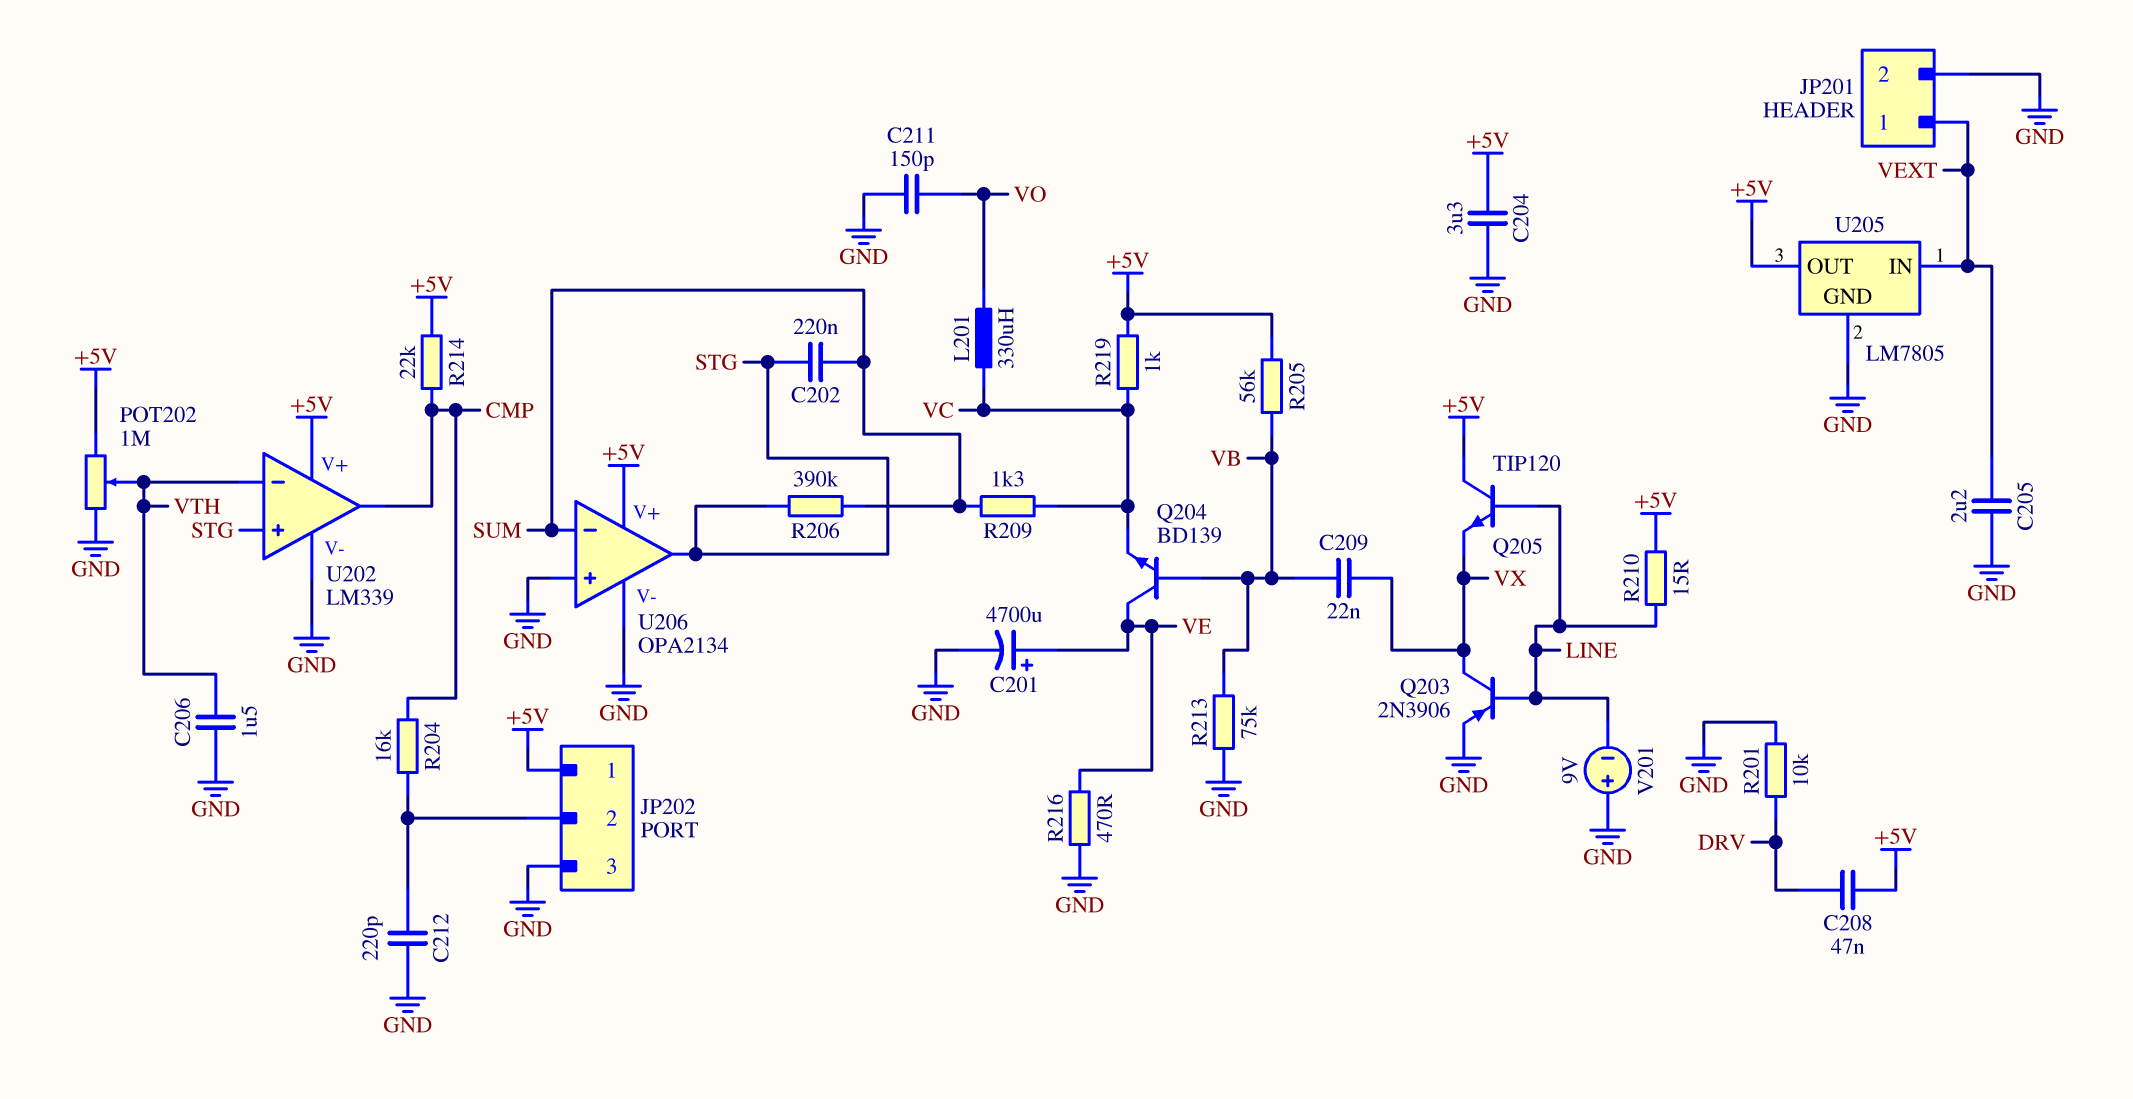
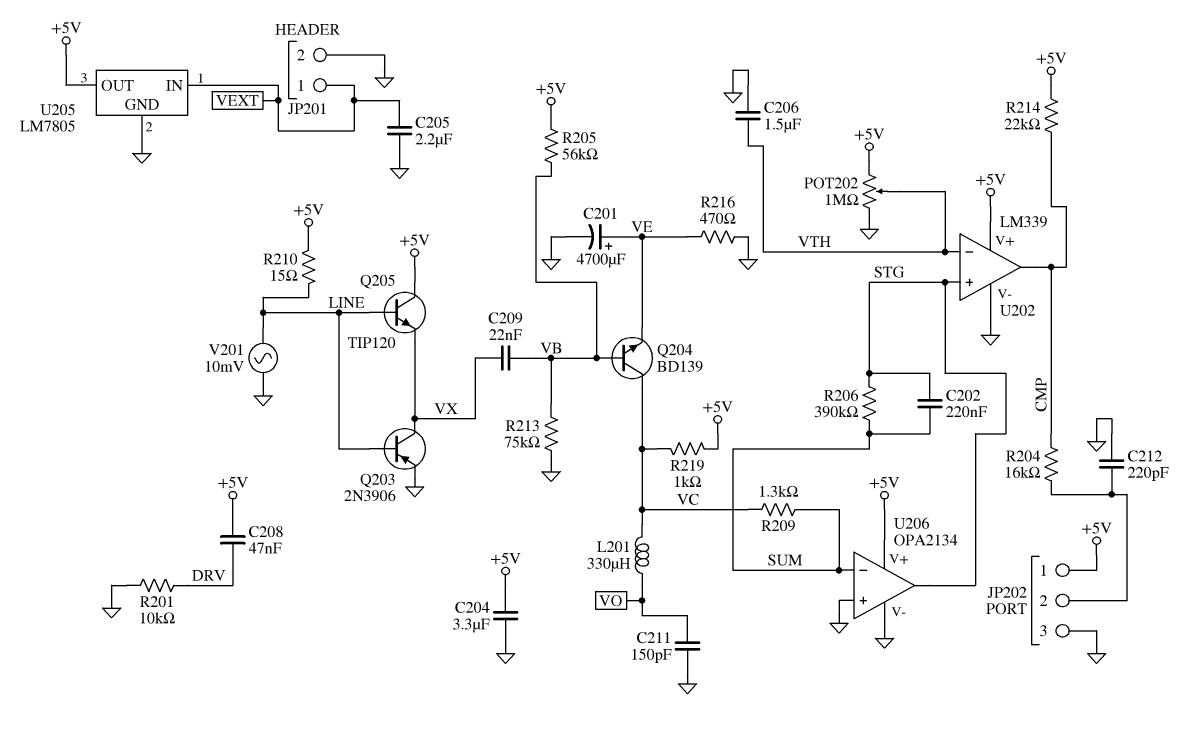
Q204: NPN BD139 (B VB, C VE, E VC) -> NPN BD139 (B VB, C VC, E VE)
V201: 9V (plus GND, minus LINE) -> AC 10mV (GND, LINE)

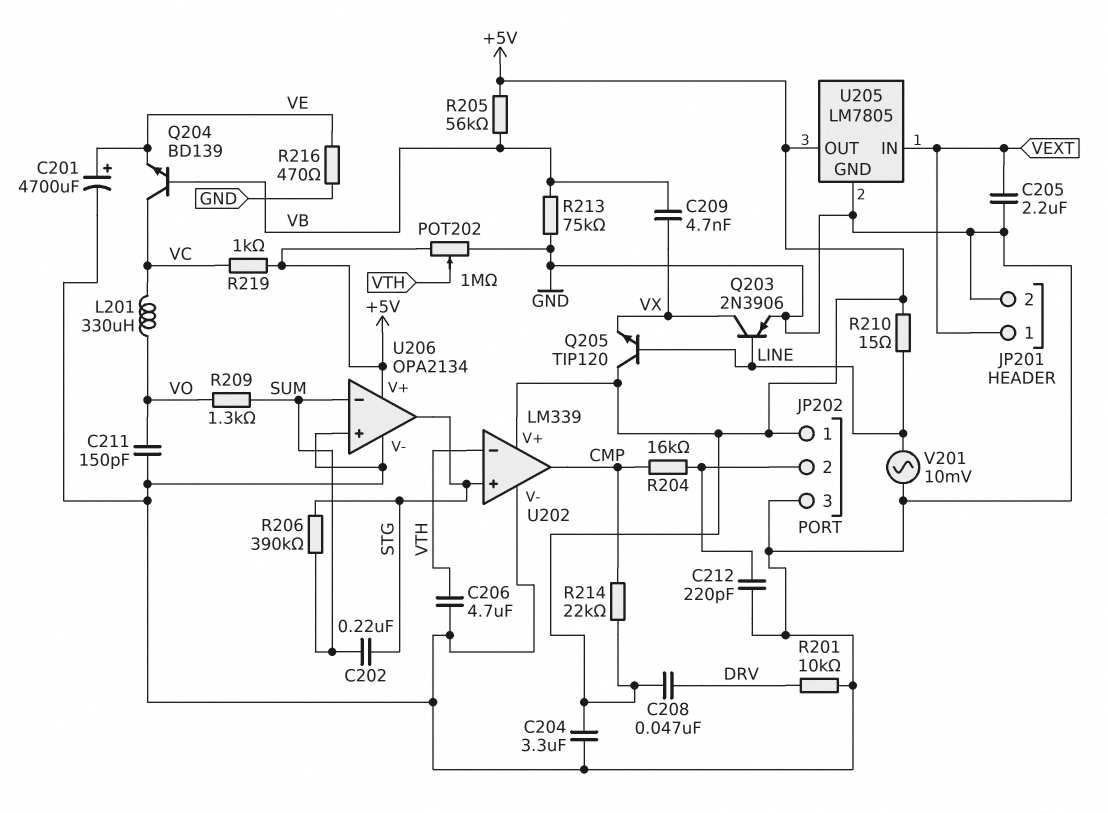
C206: 1.5uF (GND, VTH) -> 4.7uF (GND, VTH)
C209: 22nF (VB, VX) -> 4.7nF (VB, VX)
R209: 1.3k (SUM, VC) -> 1.3k (SUM, VO)

